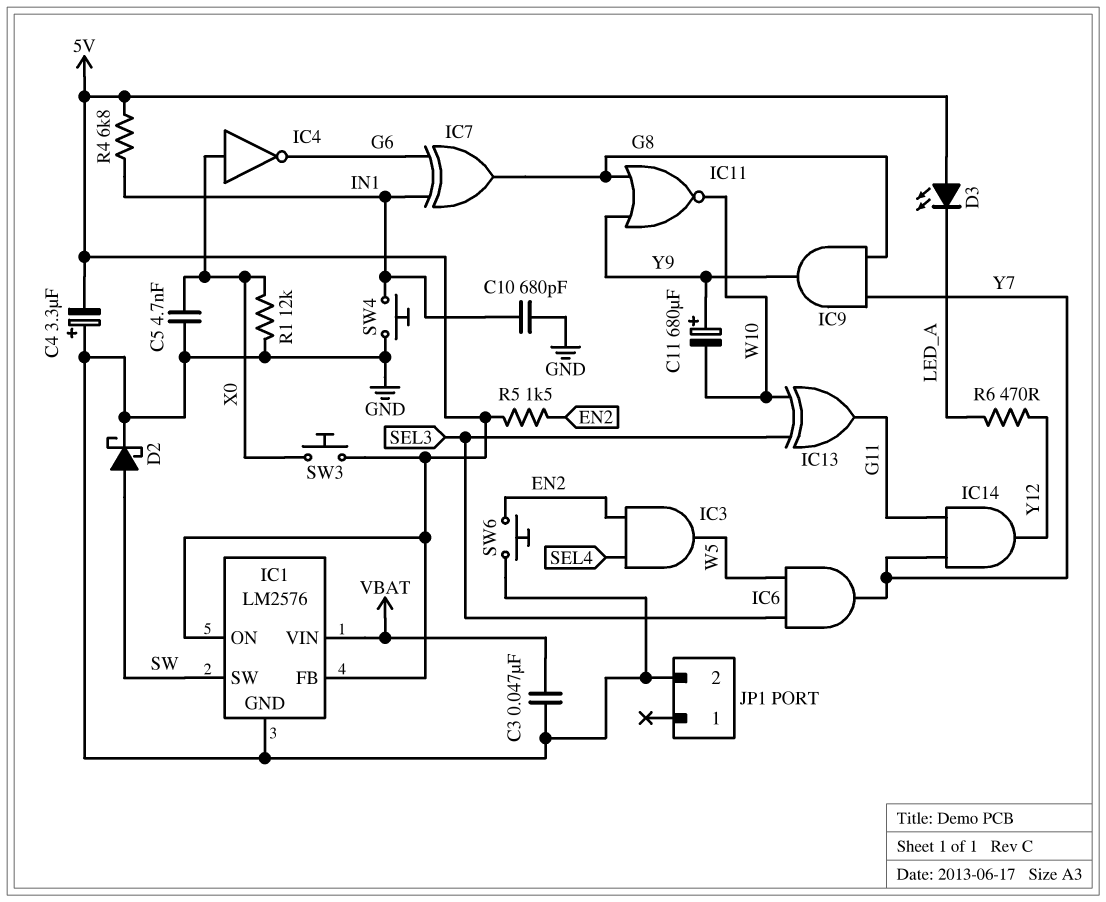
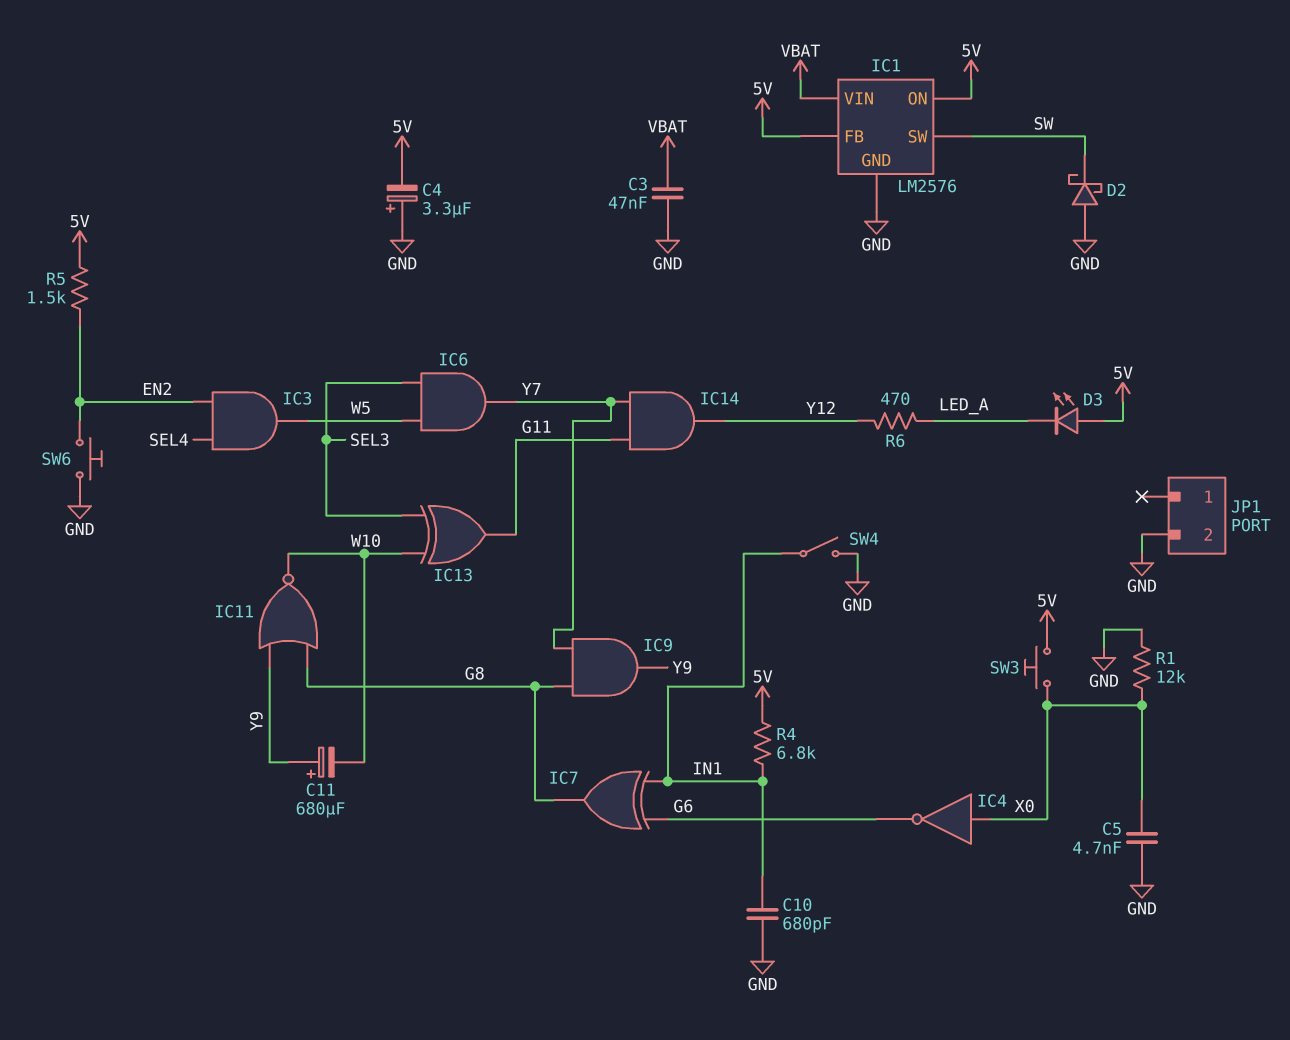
D2: schottky (A SW, K GND) -> schottky (A GND, K SW)
SW4: button (GND, IN1) -> switch (GND, IN1)

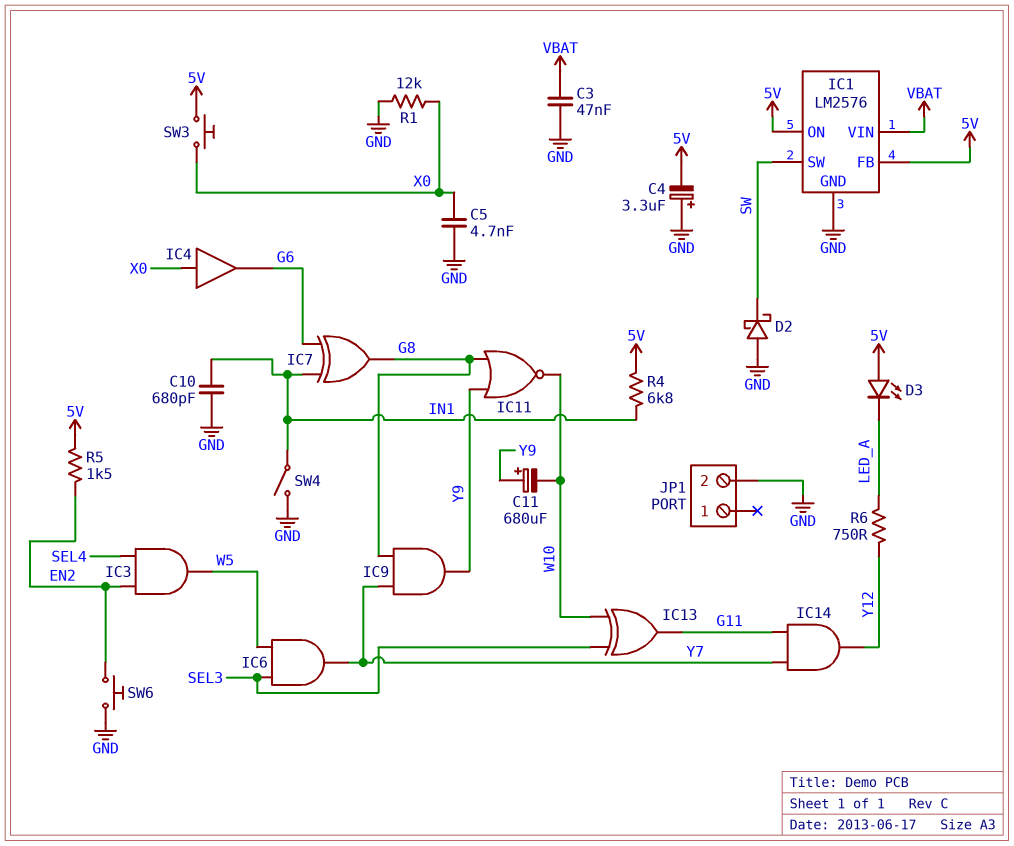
IC4: NOT (in X0, out G6) -> buffer (in X0, out G6)
R6: 470 (LED_A, Y12) -> 750 (LED_A, Y12)

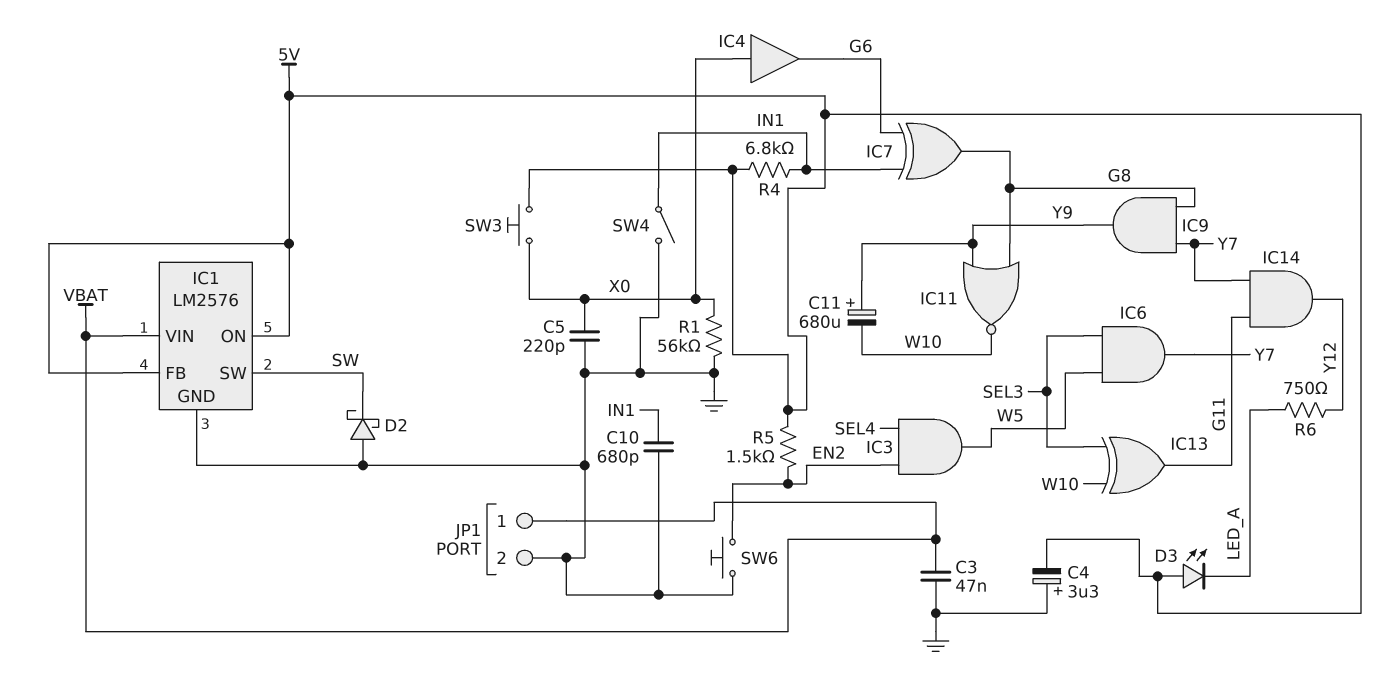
C5: 4.7nF (GND, X0) -> 220pF (GND, X0)
JP1 pin 1: none -> VBAT
R1: 12k (GND, X0) -> 56k (GND, X0)

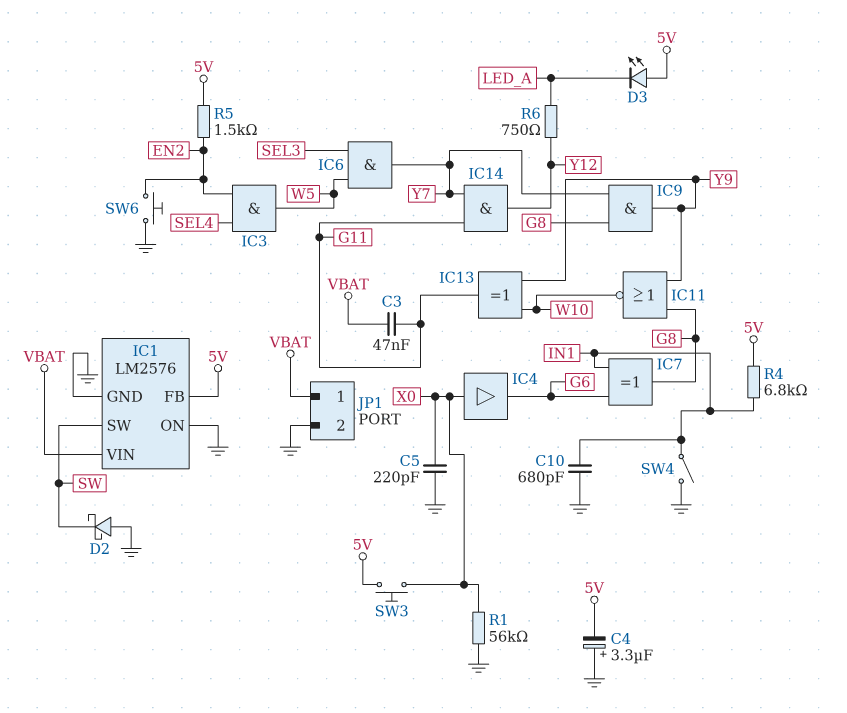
C3: 47nF (GND, VBAT) -> 47nF (G11, VBAT)
C11: 680uF (plus Y9, minus W10) -> none
IC1 pin ON: 5V -> GND
IC13: XOR (in SEL3, in W10, out G11) -> XOR (in W10, in Y9, out G11)

